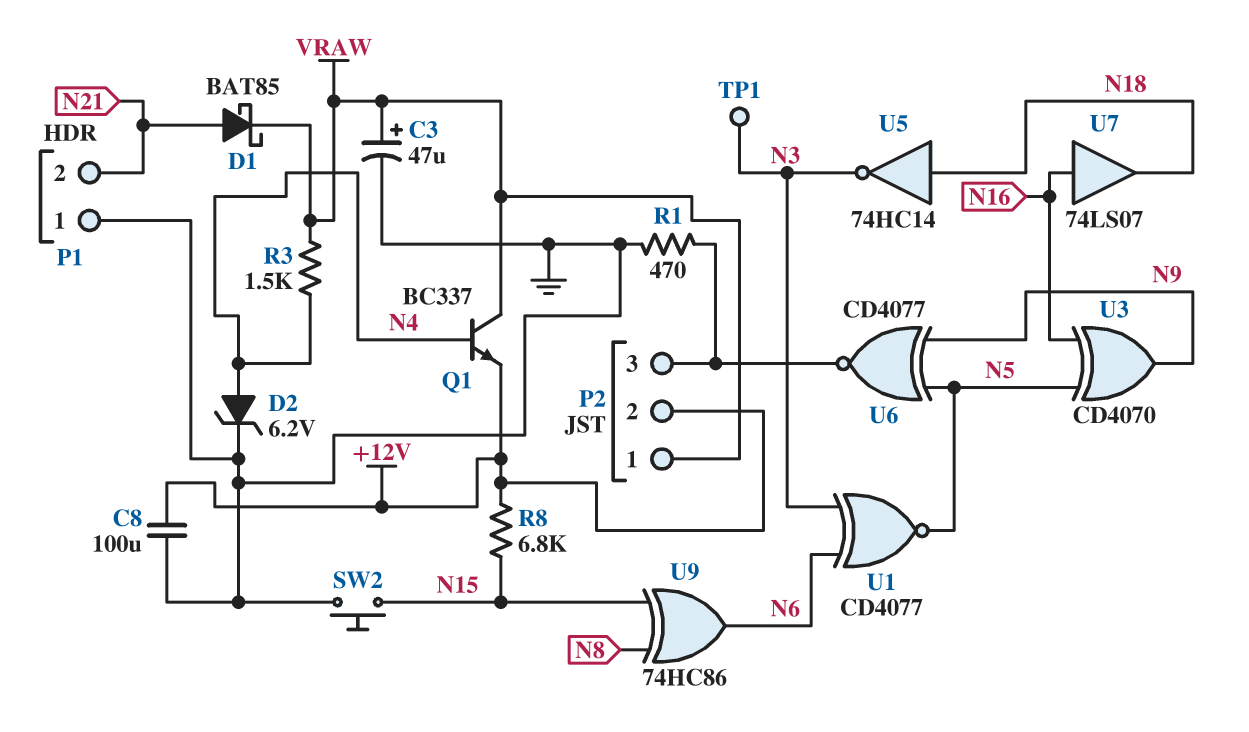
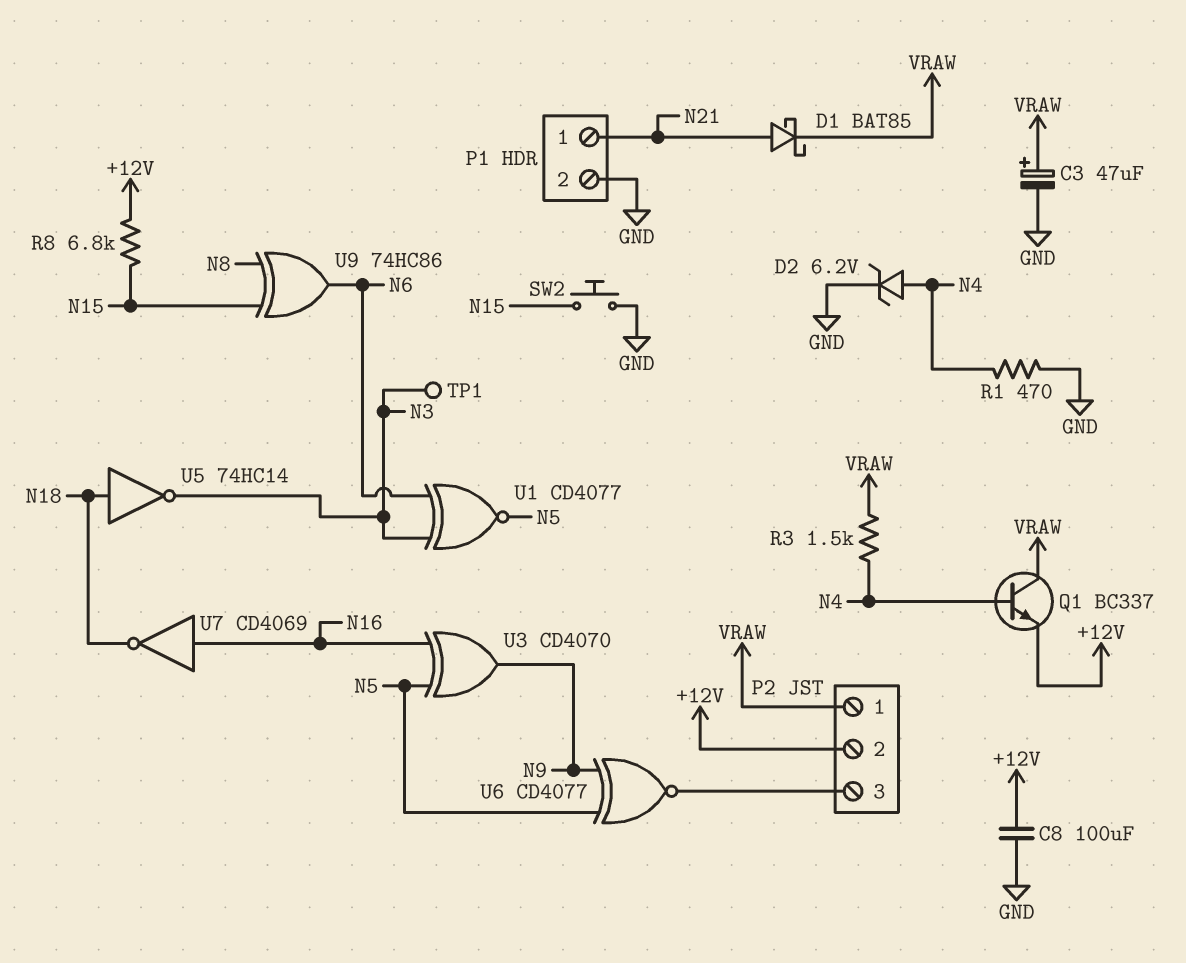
P1 pin 1: GND -> N21
P1 pin 2: N21 -> GND
R1: 470 (GND, P2/3) -> 470 (GND, N4)
U7: buffer 74LS07 (in N16, out N18) -> NOT CD4069 (in N16, out N18)

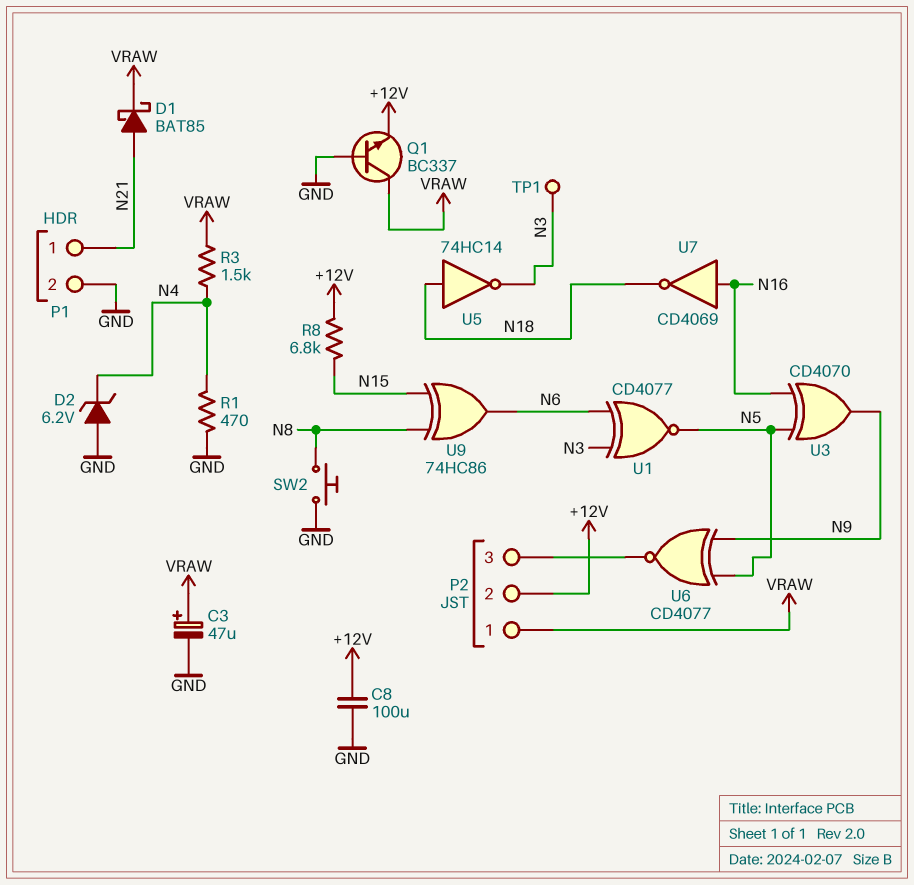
D2: zener 6.2V (A N4, K GND) -> zener 6.2V (A GND, K N4)
Q1: NPN BC337 (B N4, C VRAW, E +12V) -> NPN BC337 (B GND, C VRAW, E +12V)
SW2: button (GND, N15) -> button (GND, N8)

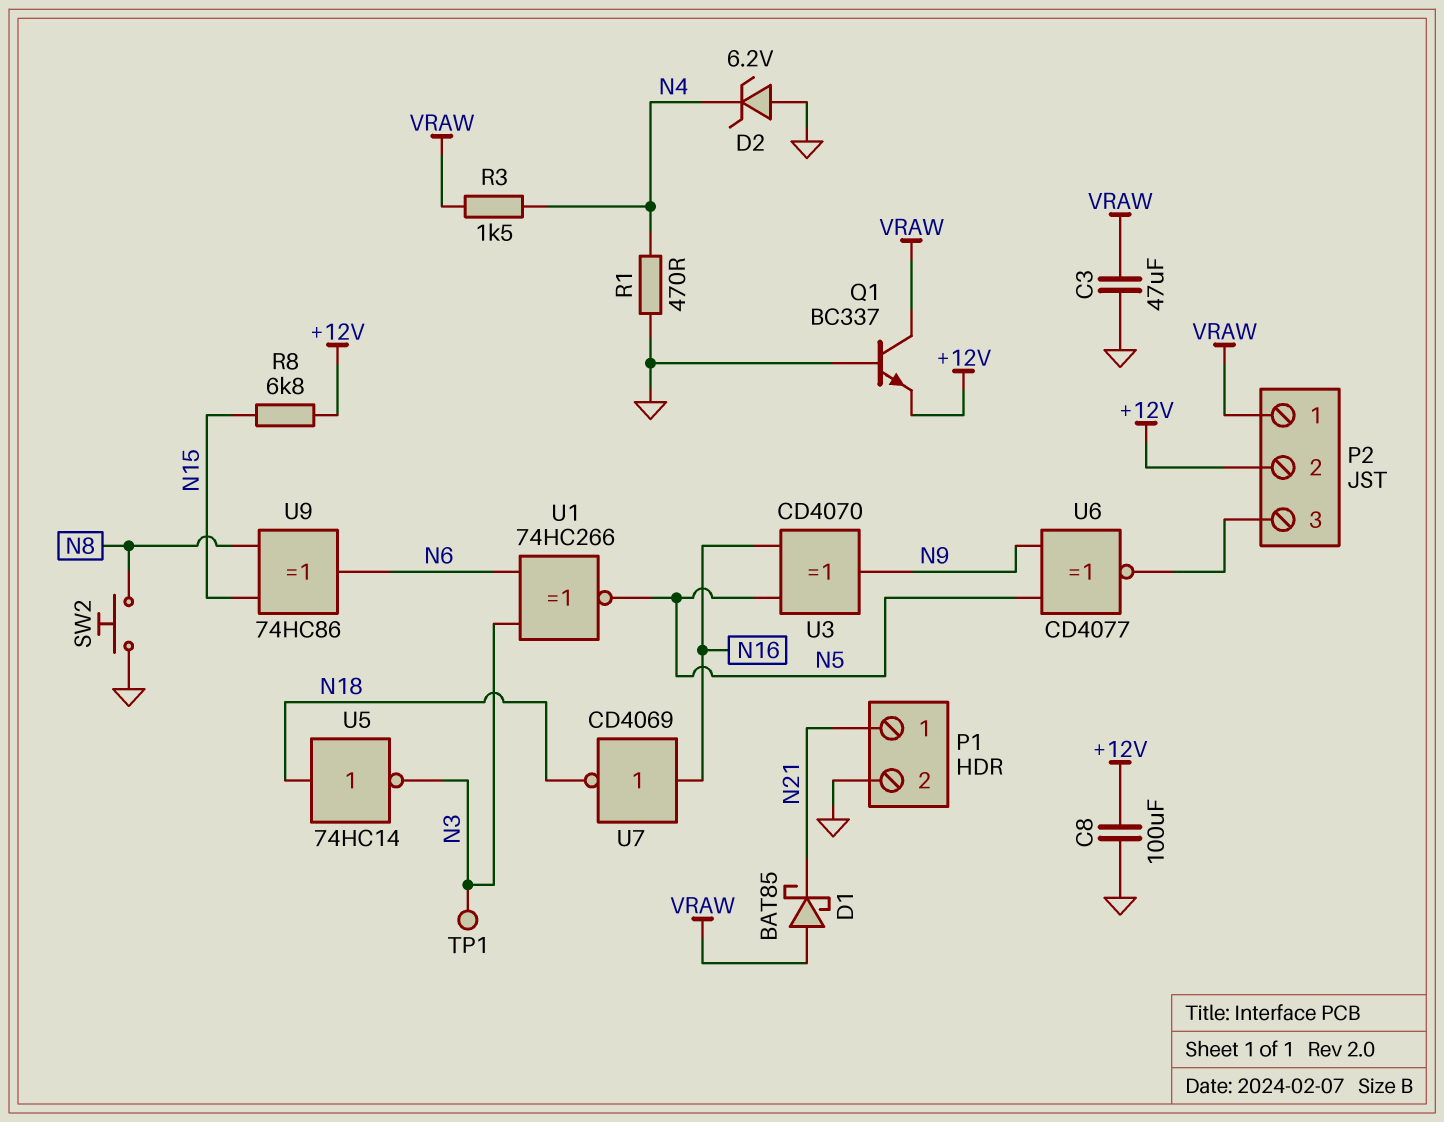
C3: 47uF (plus VRAW, minus GND) -> 47uF (GND, VRAW)
D1: schottky BAT85 (A N21, K VRAW) -> schottky BAT85 (A VRAW, K N21)
U1: XNOR CD4077 (in N3, in N6, out N5) -> XNOR 74HC266 (in N3, in N6, out N5)

